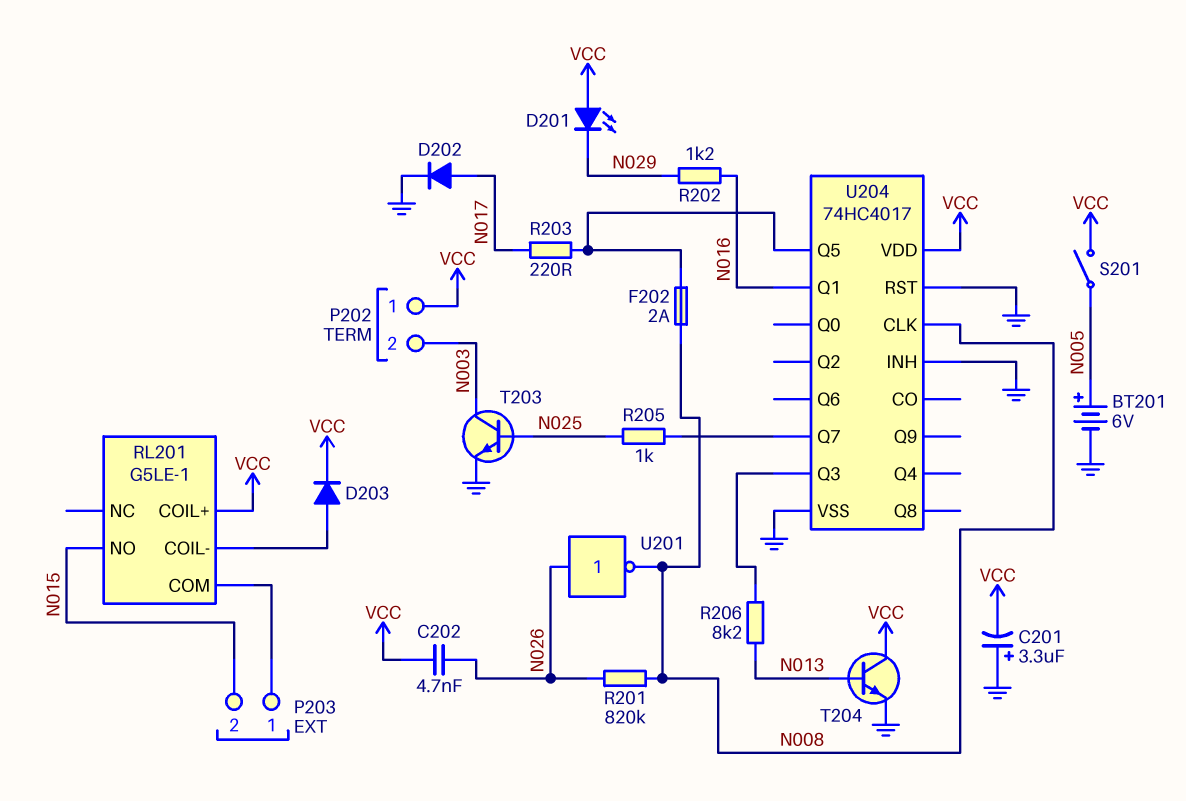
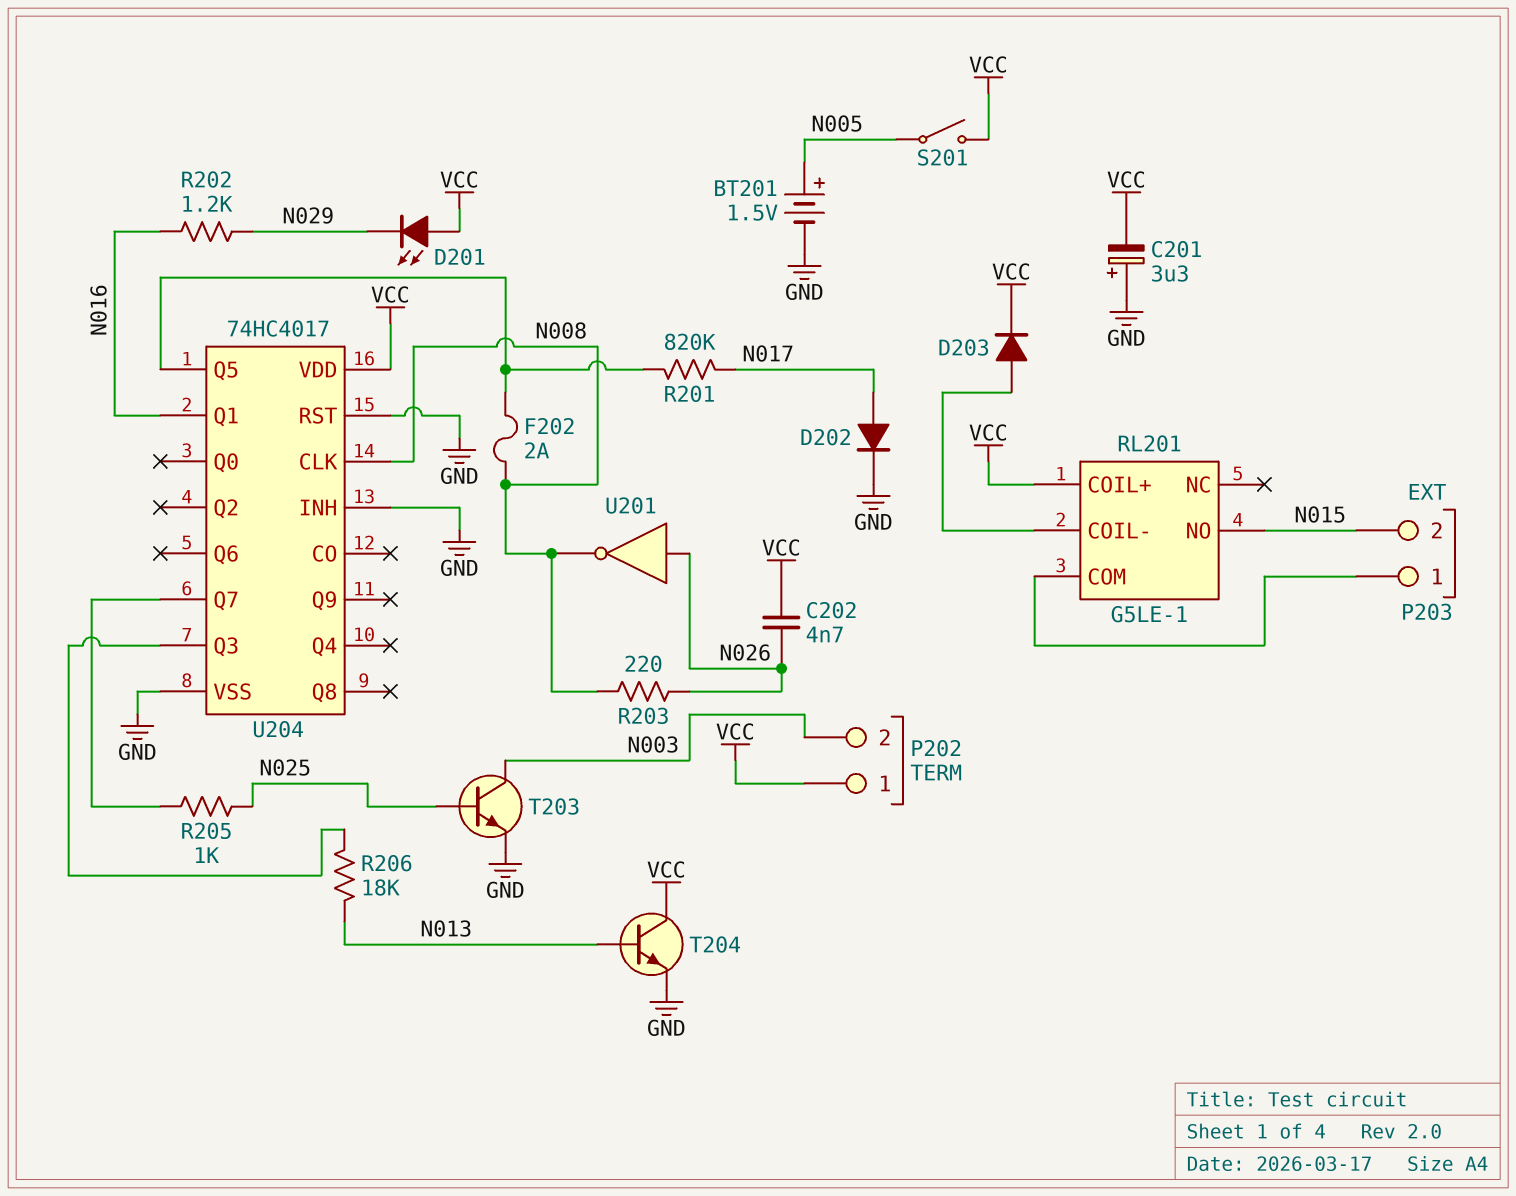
BT201: 6V (plus N005, minus GND) -> 1.5V (plus N005, minus GND)
R201: 820k (N008, N026) -> 820k (N017, U204/Q5)
R203: 220 (N017, U204/Q5) -> 220 (N008, N026)
R206: 8.2k (N013, U204/Q3) -> 18k (N013, U204/Q3)

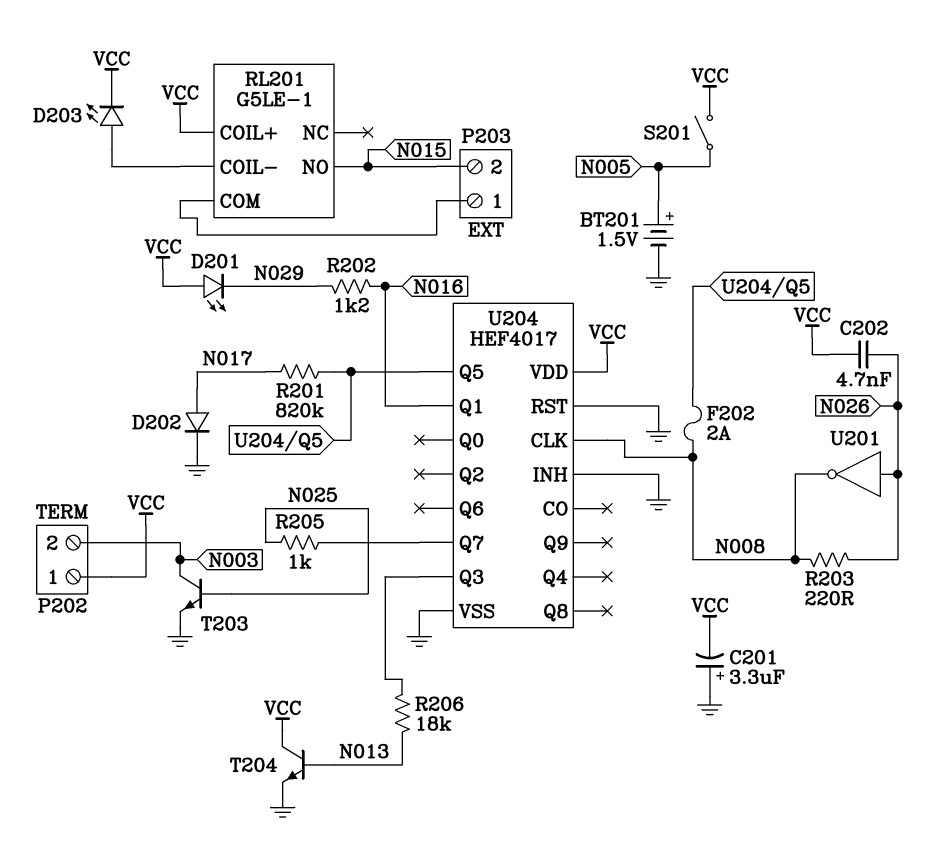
D203: diode (A RL201/COIL-, K VCC) -> LED (A RL201/COIL-, K VCC)
U204: 74HC4017 -> HEF4017

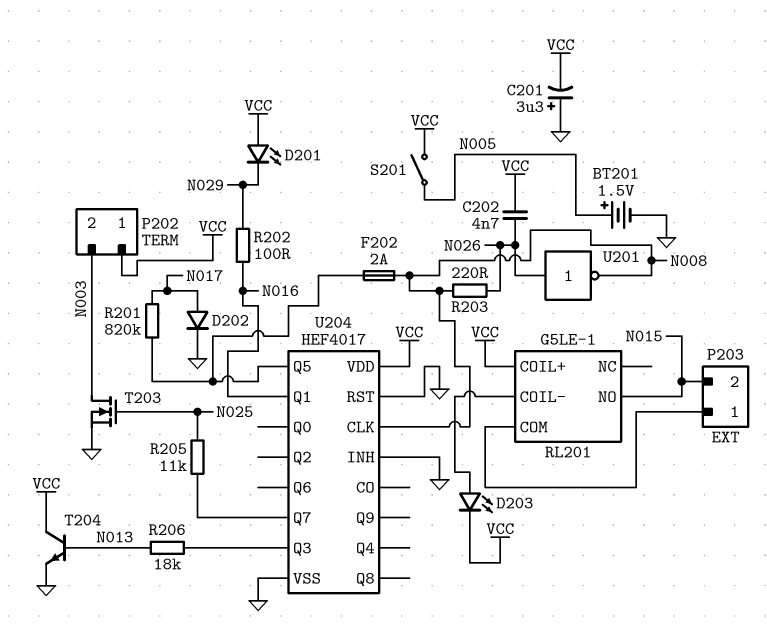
R202: 1.2k (N016, N029) -> 100 (N016, N029)
R205: 1k (N025, U204/Q7) -> 11k (N025, U204/Q7)
T203: NPN (B N025, C N003, E GND) -> NMOS (G N025, D N003, S GND)

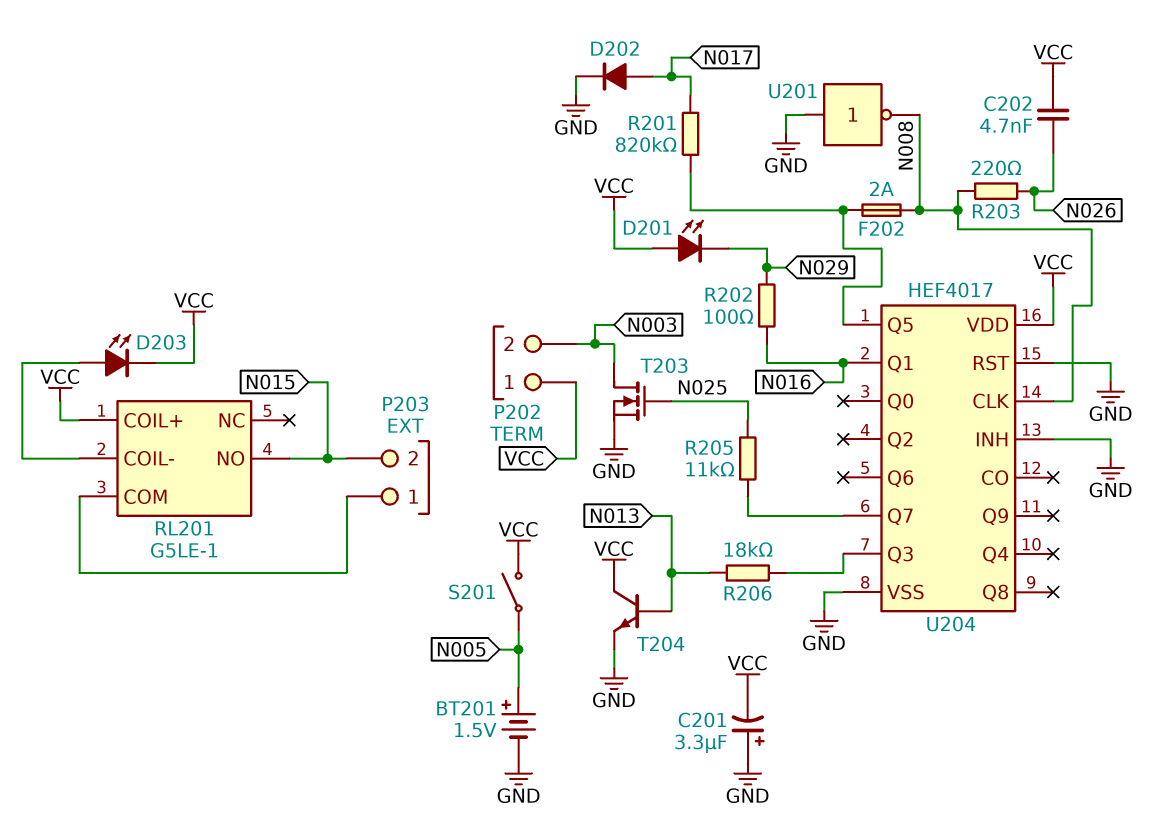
U201: NOT (in N026, out N008) -> NOT (in GND, out N008)

